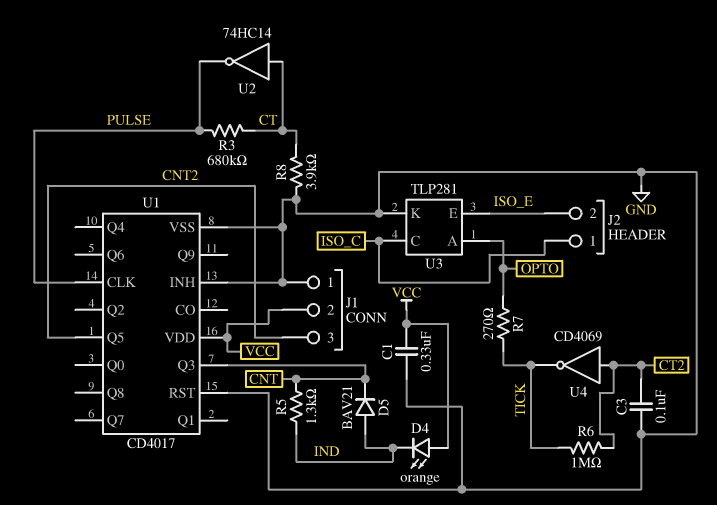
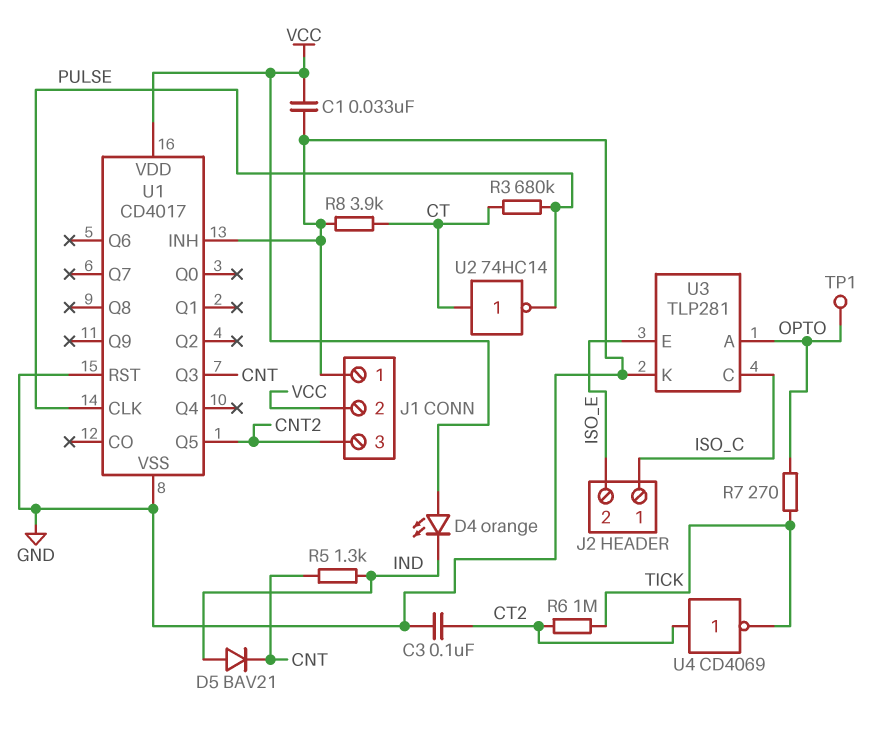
C1: 330nF (GND, VCC) -> 33nF (GND, VCC)
TP1: none -> test point (OPTO)

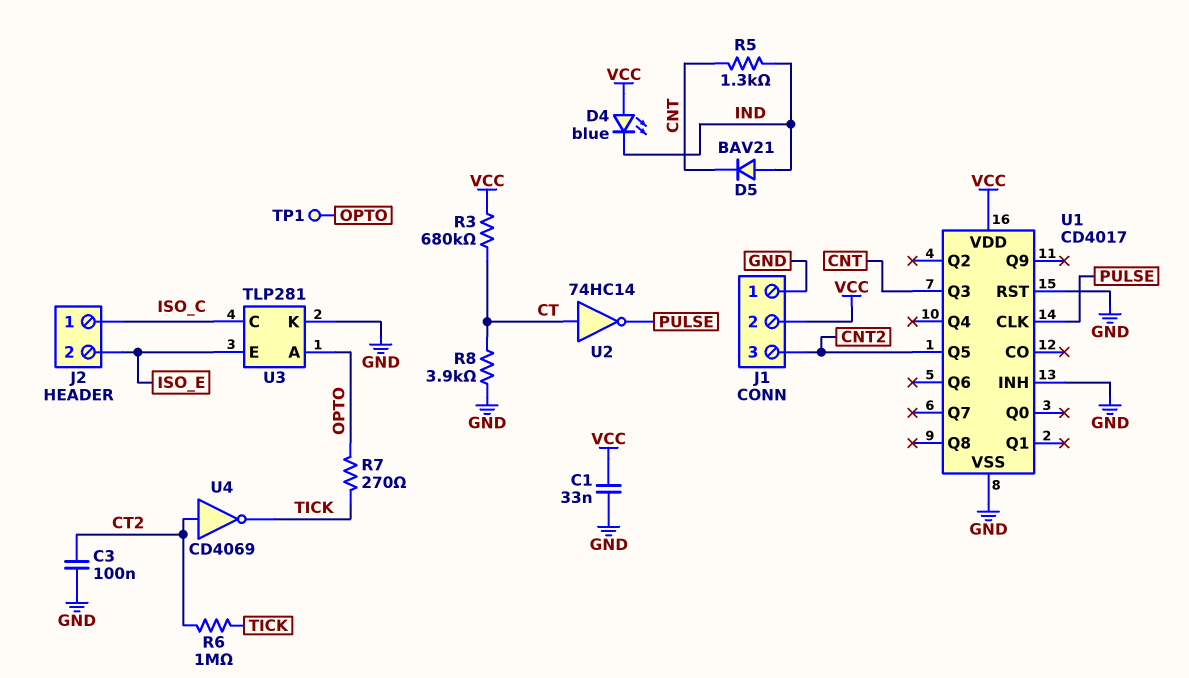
D4: LED orange (A VCC, K IND) -> LED blue (A VCC, K IND)
R3: 680k (CT, PULSE) -> 680k (CT, VCC)

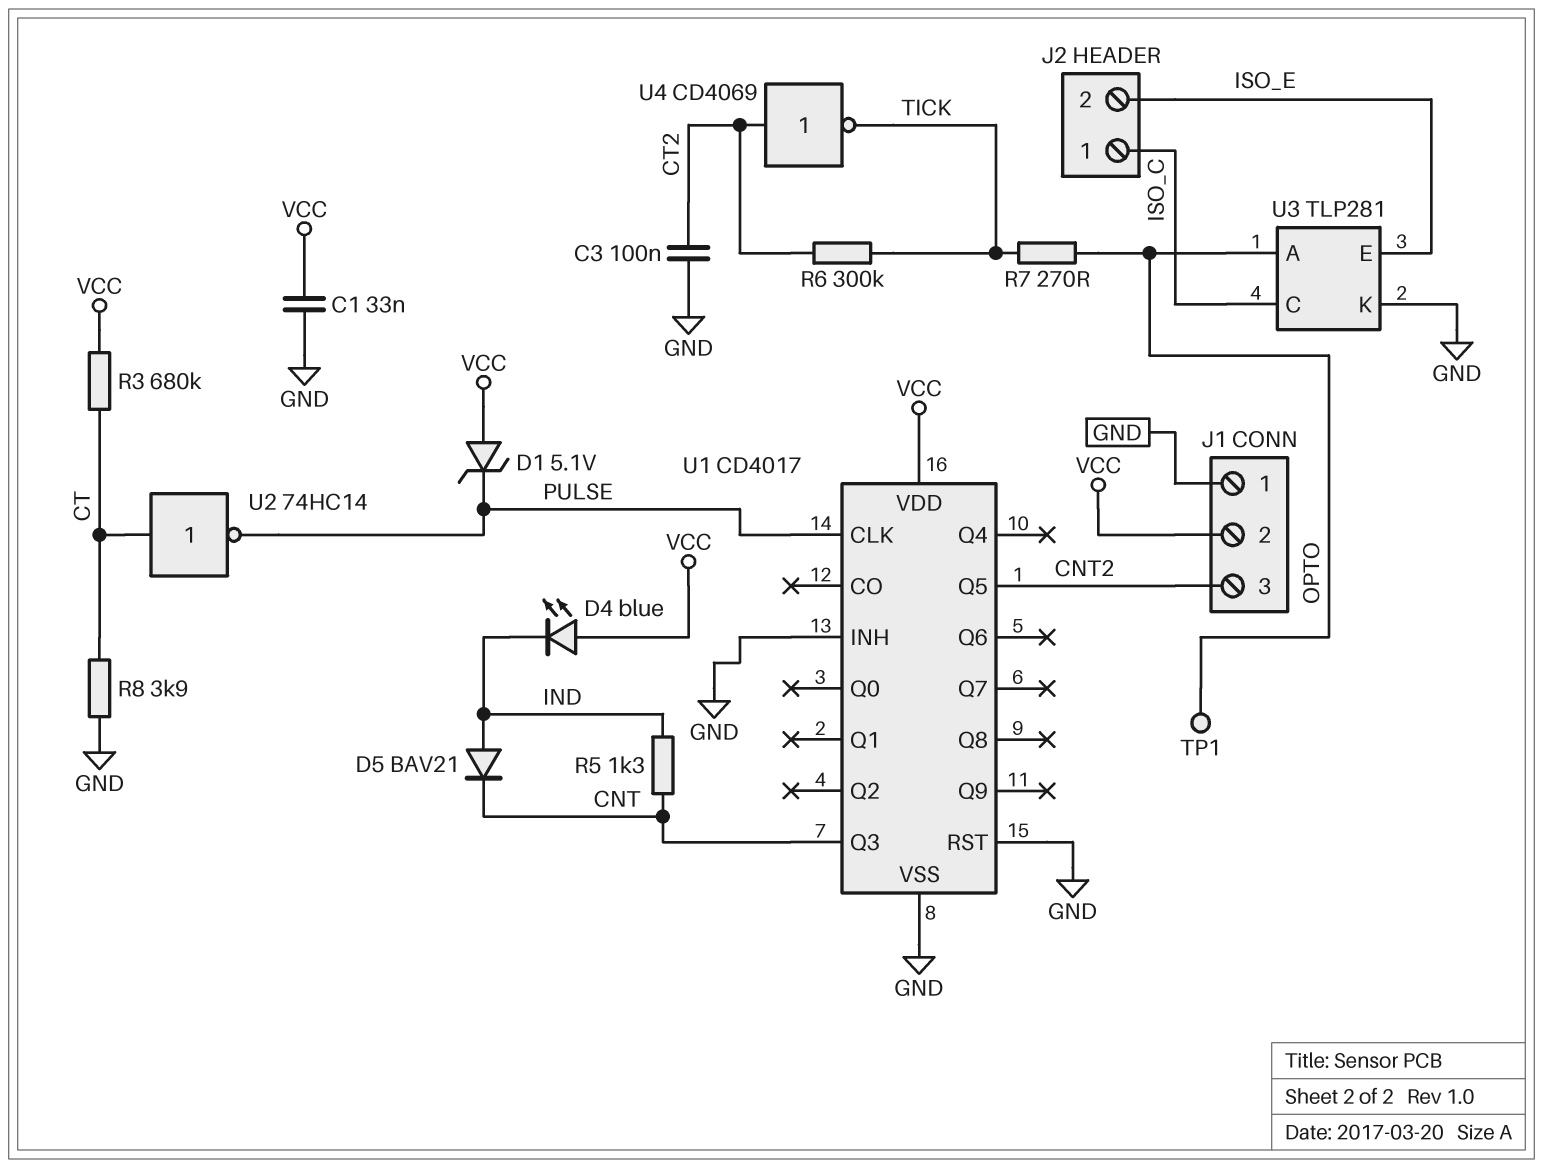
D1: none -> zener 5.1V (A VCC, K PULSE)
R6: 1M (CT2, TICK) -> 300k (CT2, TICK)

